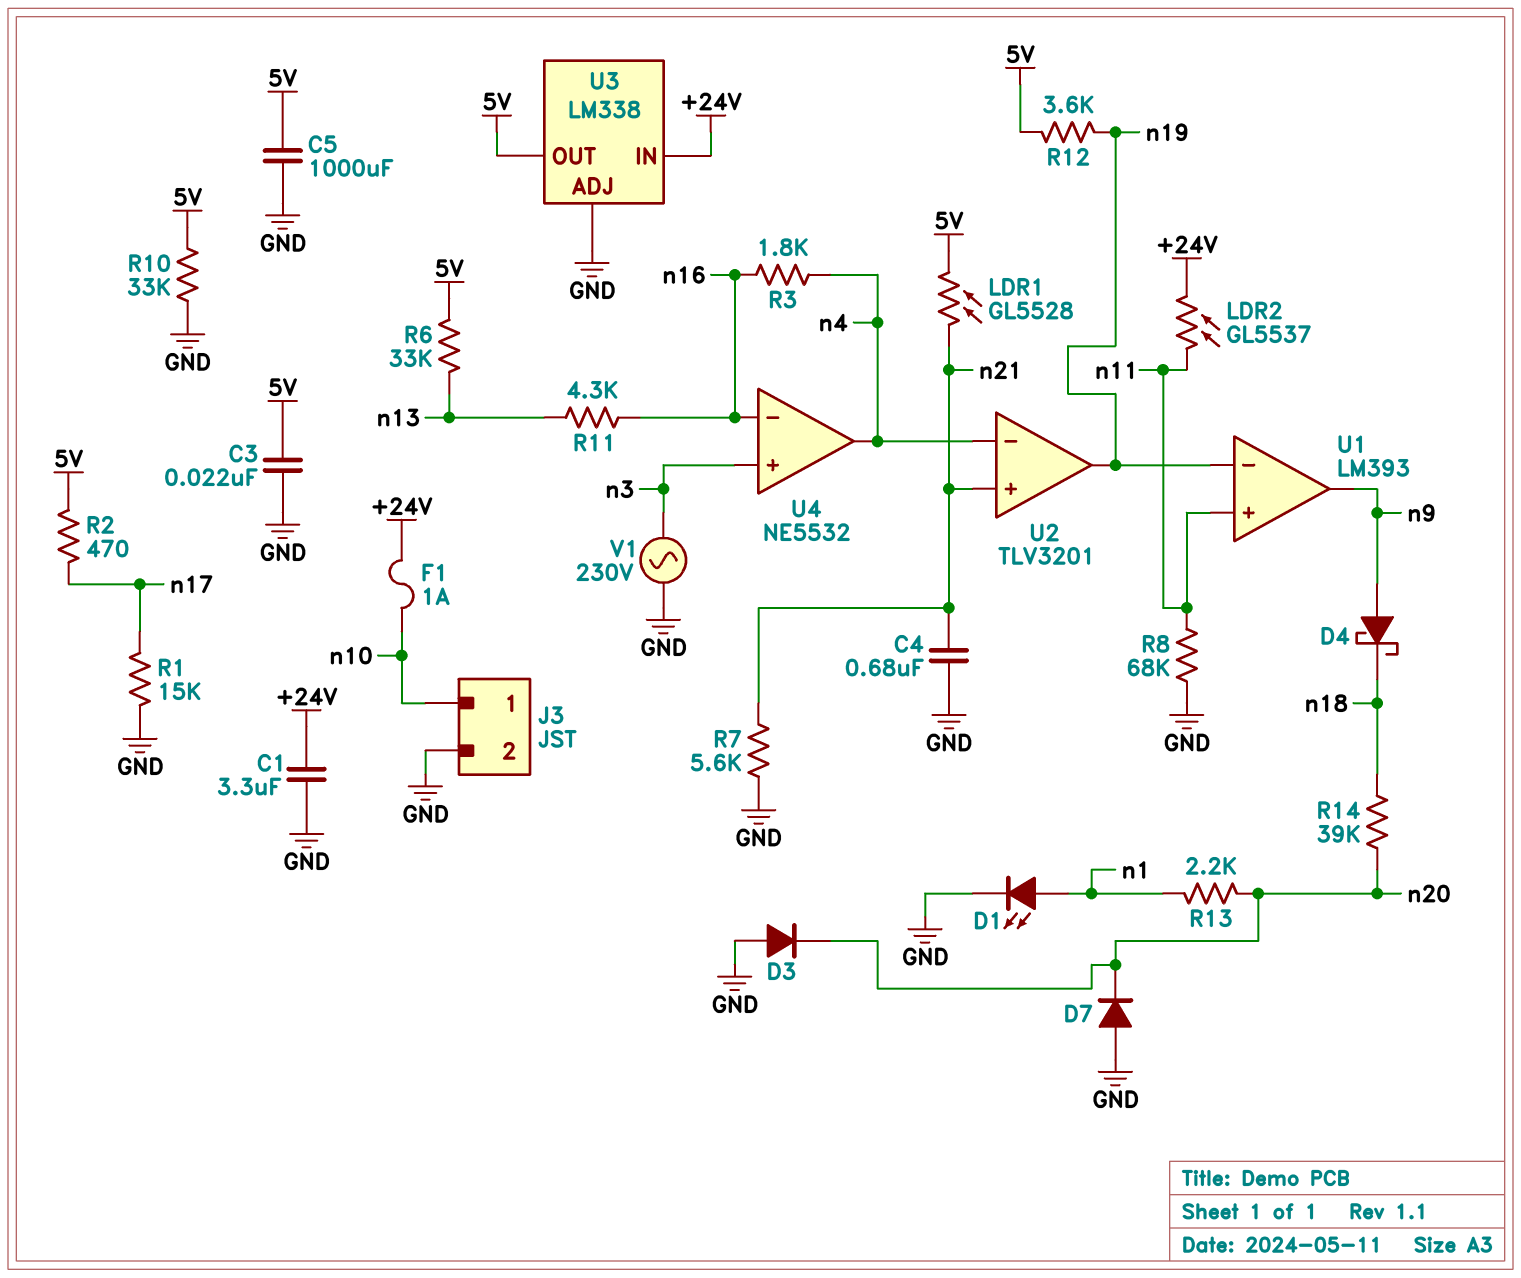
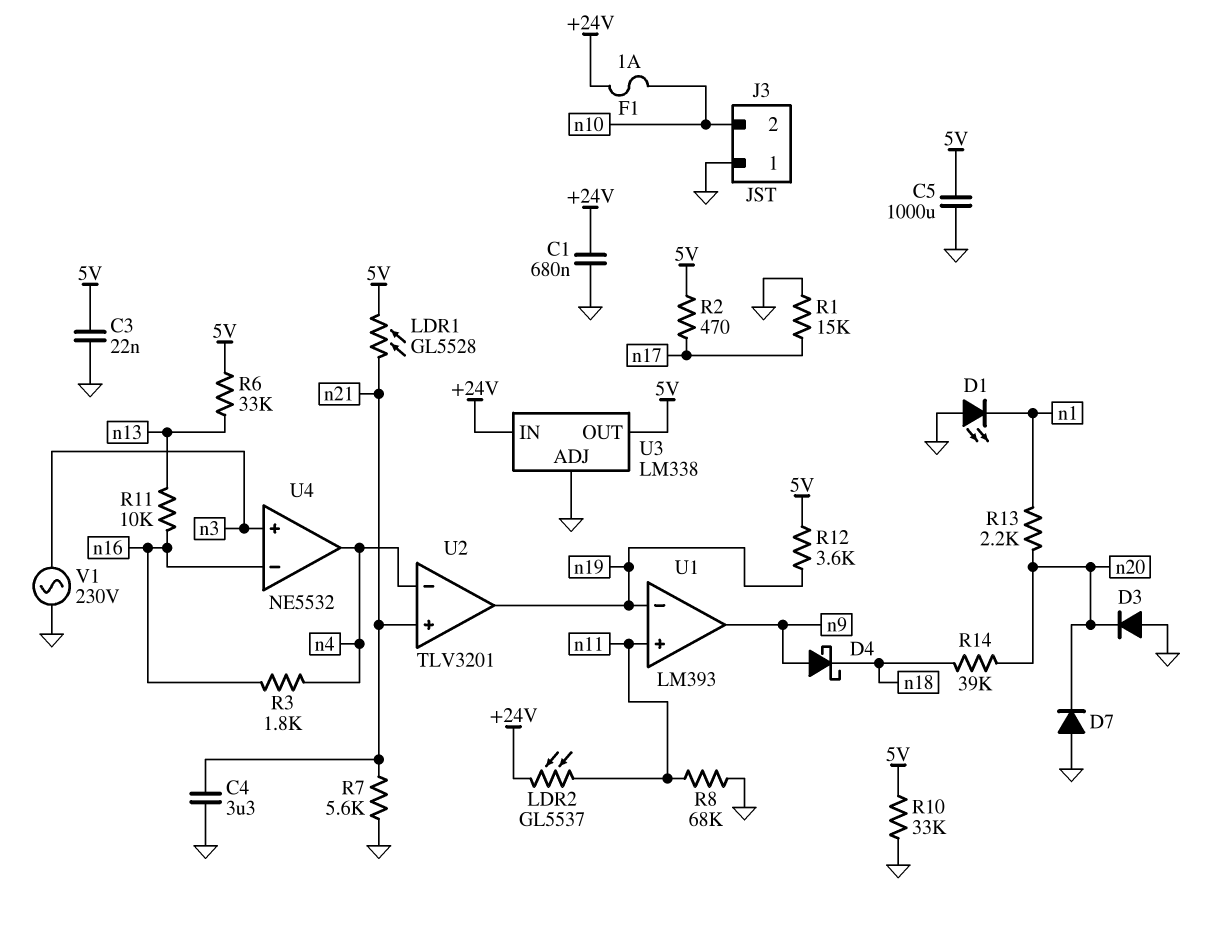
C1: 3.3uF (+24V, GND) -> 680nF (+24V, GND)
C4: 680nF (GND, n21) -> 3.3uF (GND, n21)
D1: LED (A n1, K GND) -> LED (A GND, K n1)
J3 pin 1: n10 -> GND
J3 pin 2: GND -> n10
R11: 4.3k (n13, n16) -> 10k (n13, n16)

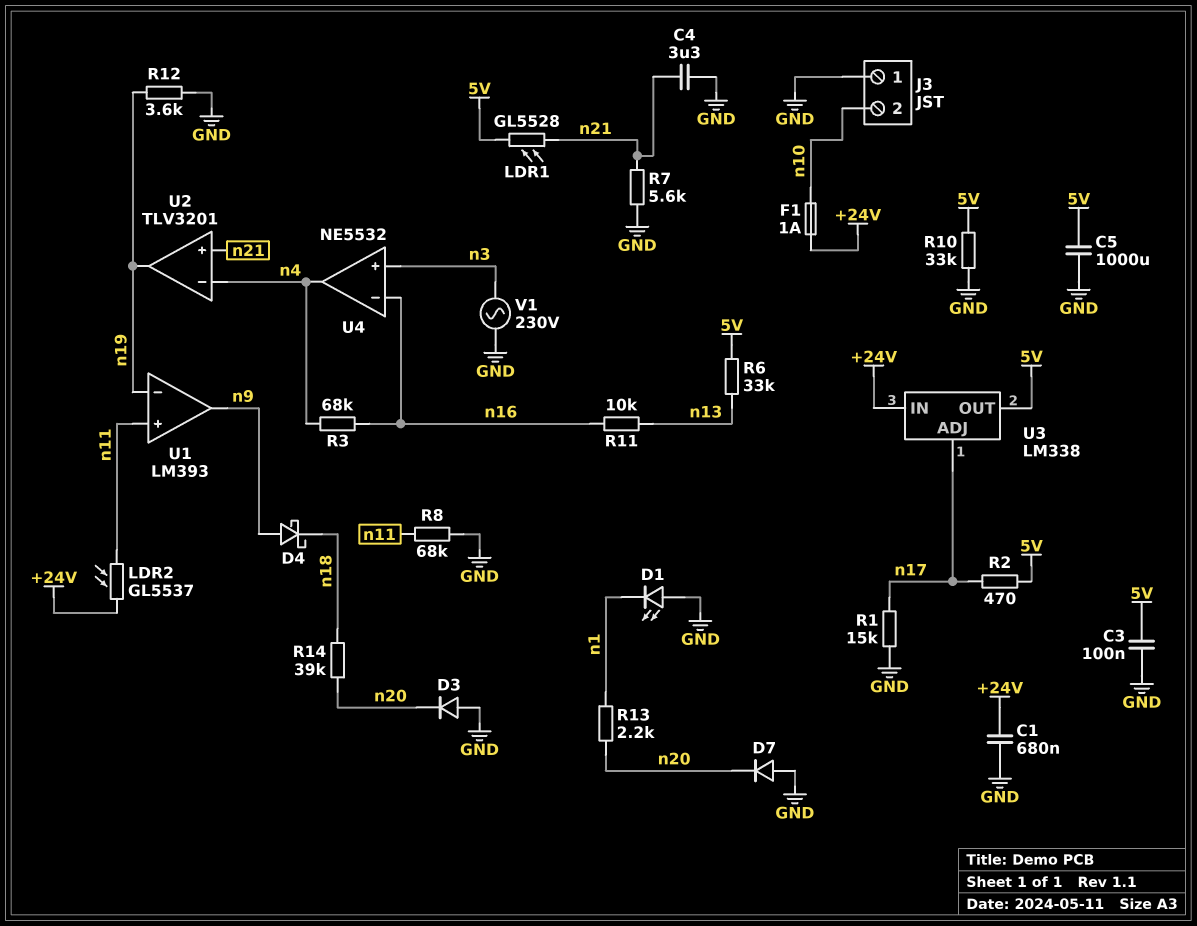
C3: 22nF (5V, GND) -> 100nF (5V, GND)
R3: 1.8k (n4, n16) -> 68k (n4, n16)
R12: 3.6k (5V, n19) -> 3.6k (GND, n19)
U3 pin ADJ: GND -> n17

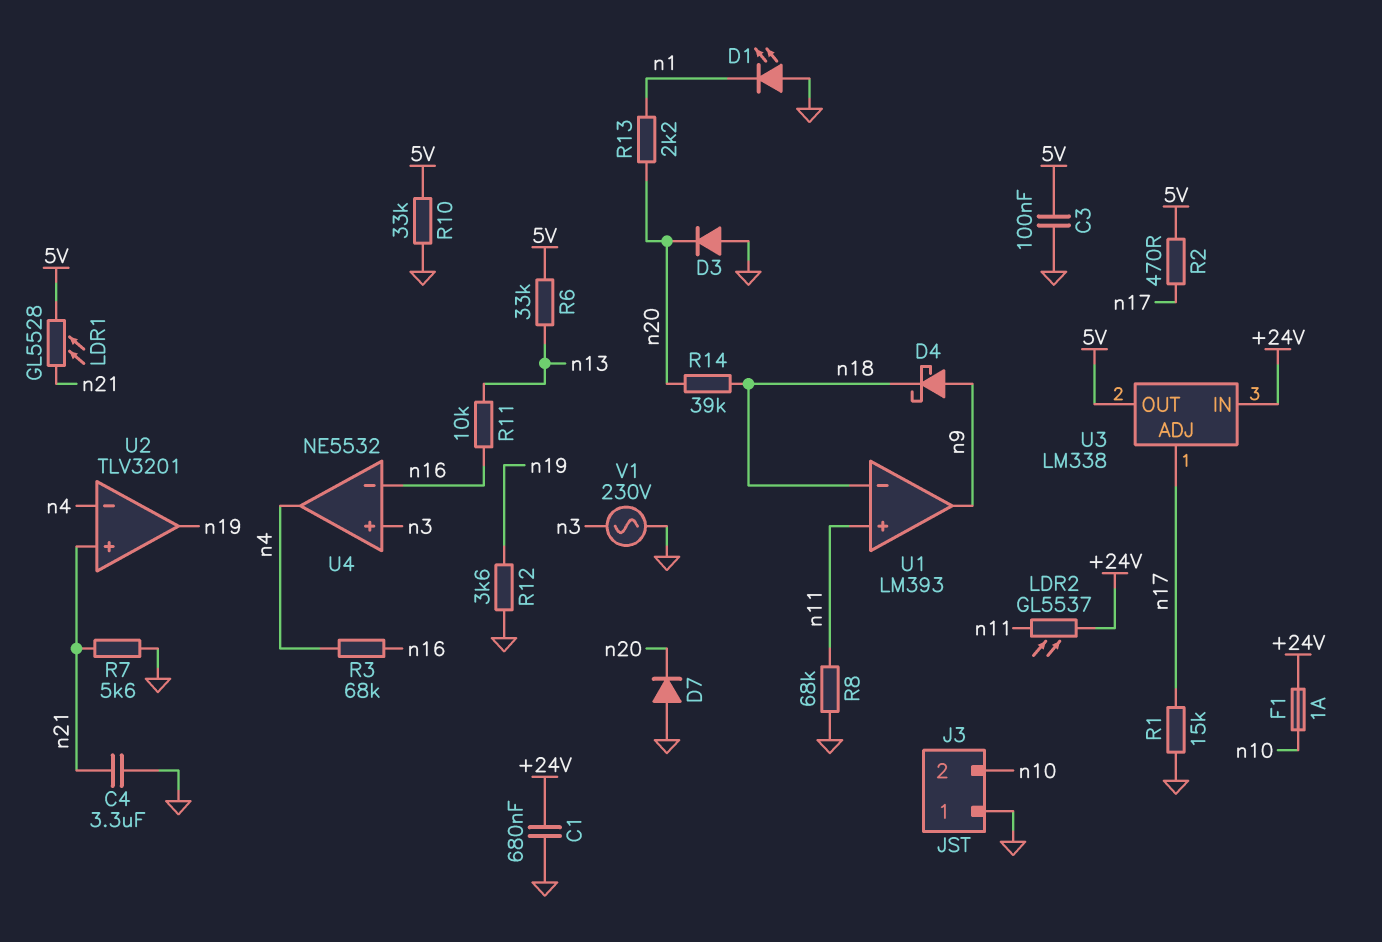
C5: 1000uF (5V, GND) -> none
U1 pin in-: n19 -> n18

